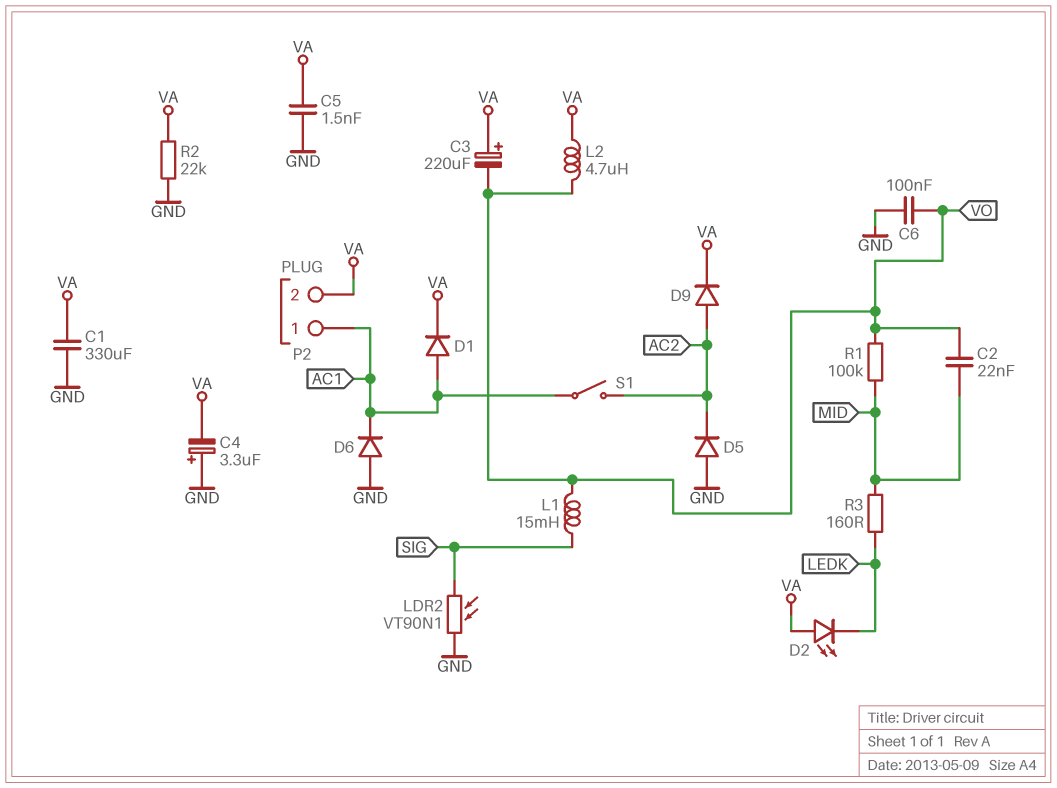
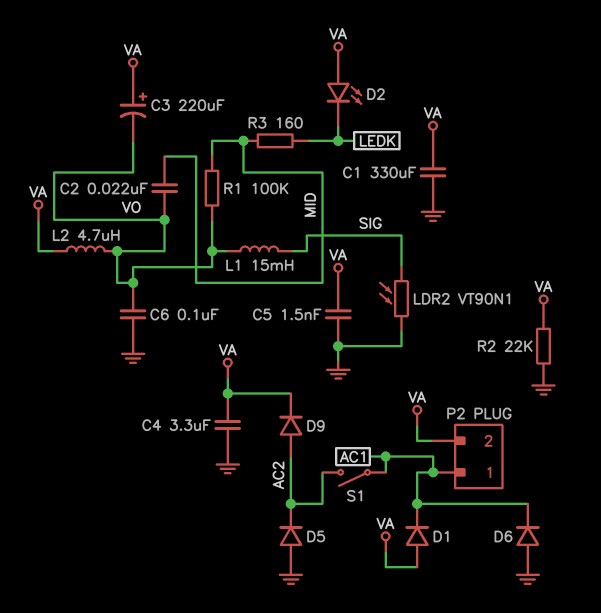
C4: 3.3uF (plus GND, minus VA) -> 3.3uF (GND, VA)
D1: diode (A AC1, K VA) -> diode (A VA, K AC1)

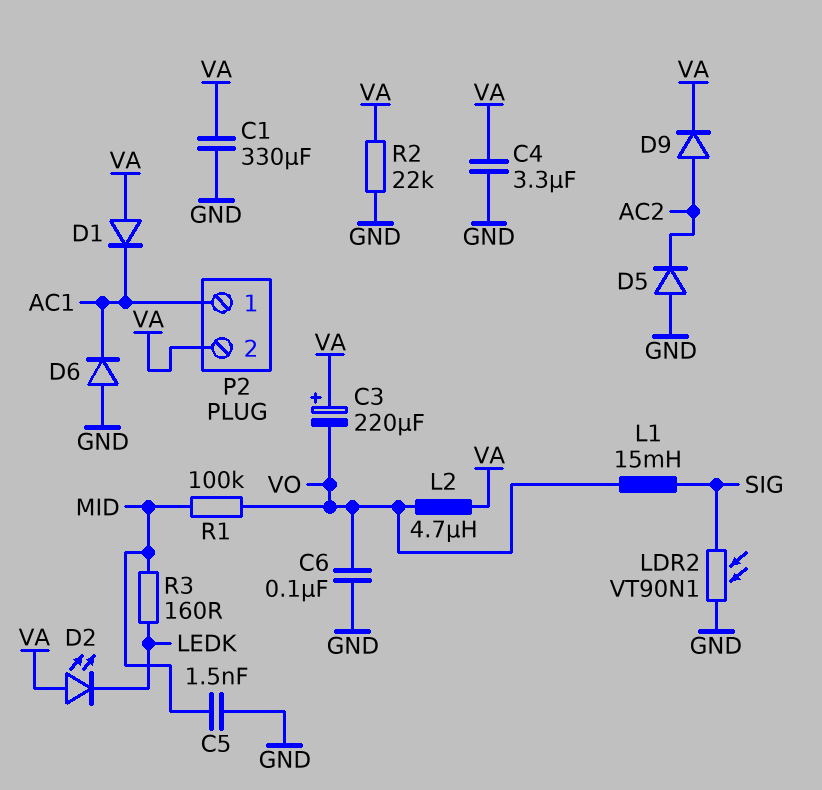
C2: 22nF (MID, VO) -> none
C5: 1.5nF (GND, VA) -> 1.5nF (GND, MID)
S1: switch (AC1, AC2) -> none

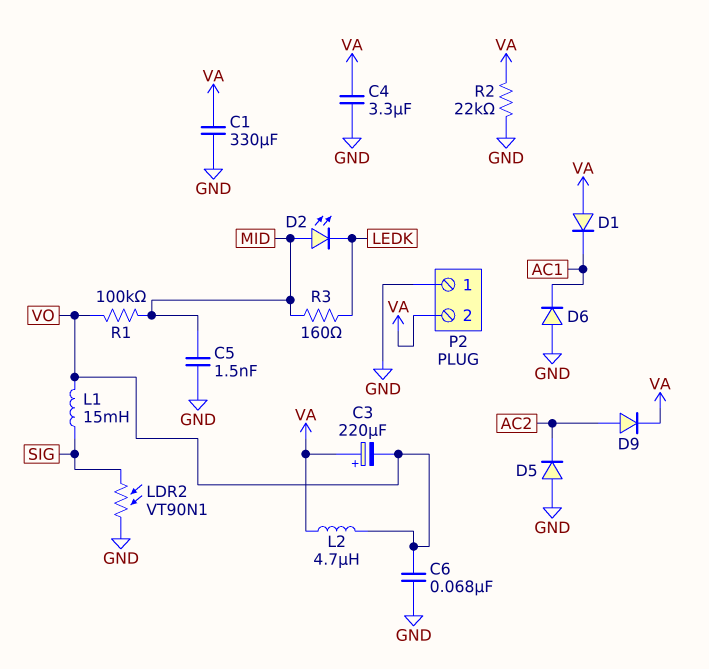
C6: 100nF (GND, VO) -> 68nF (GND, VO)
D2: LED (A VA, K LEDK) -> LED (A MID, K LEDK)
P2 pin 1: AC1 -> GND

